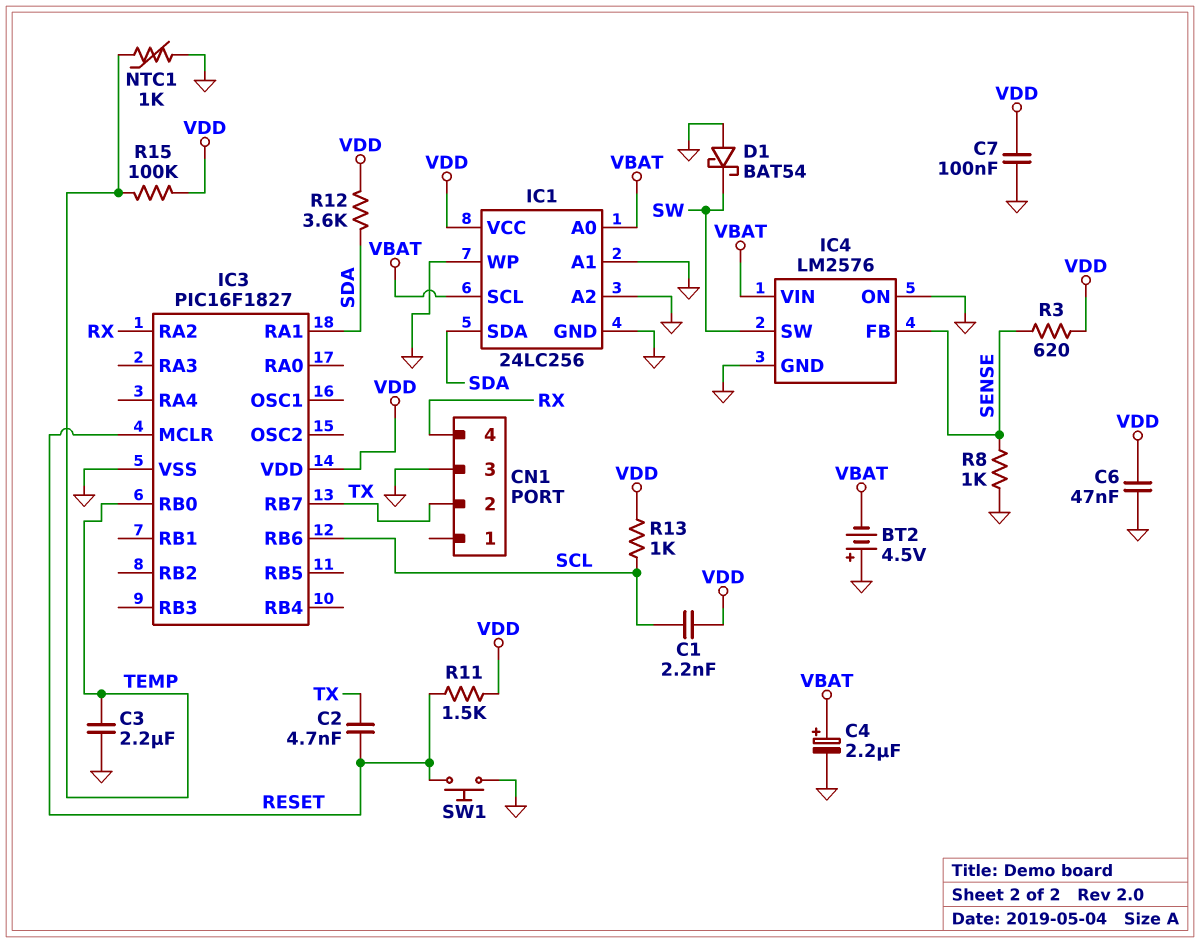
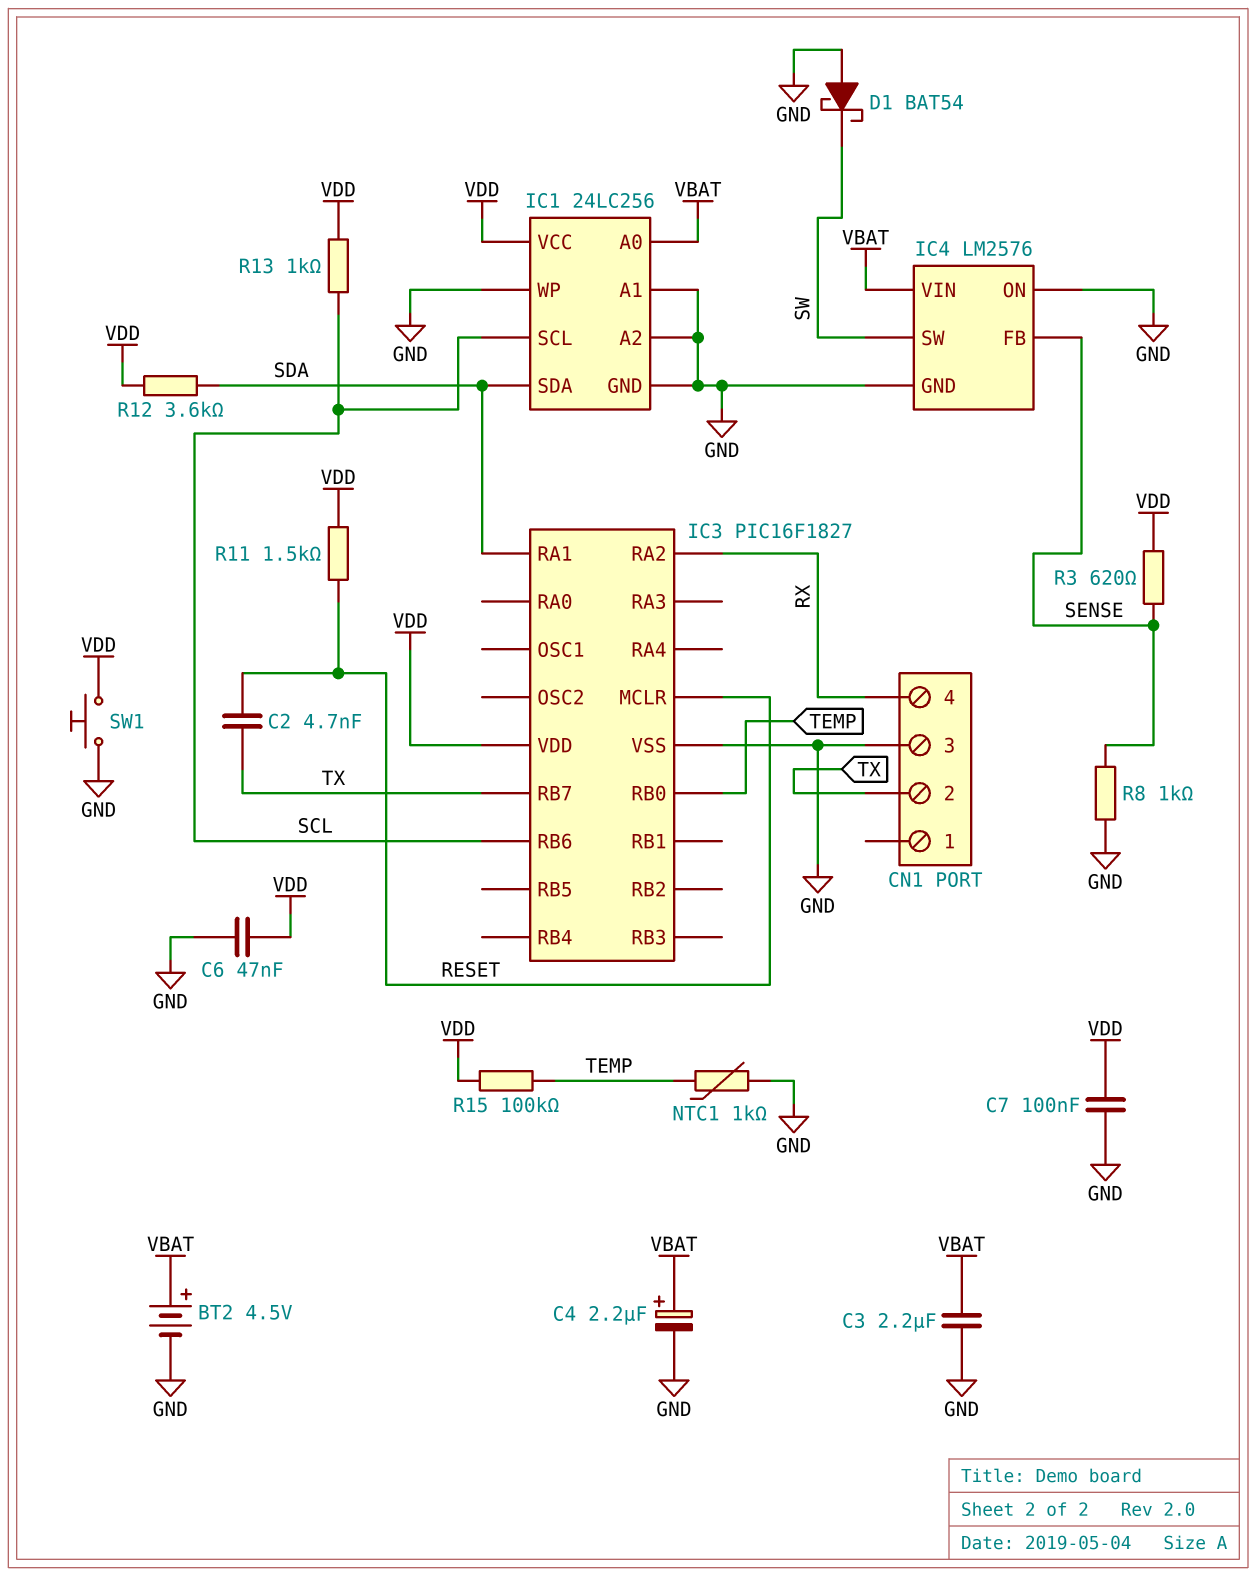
BT2: 4.5V (plus GND, minus VBAT) -> 4.5V (plus VBAT, minus GND)
C1: 2.2nF (SCL, VDD) -> none
C3: 2.2uF (GND, TEMP) -> 2.2uF (GND, VBAT)
IC1 pin SCL: VBAT -> SCL
SW1: button (GND, RESET) -> button (GND, VDD)

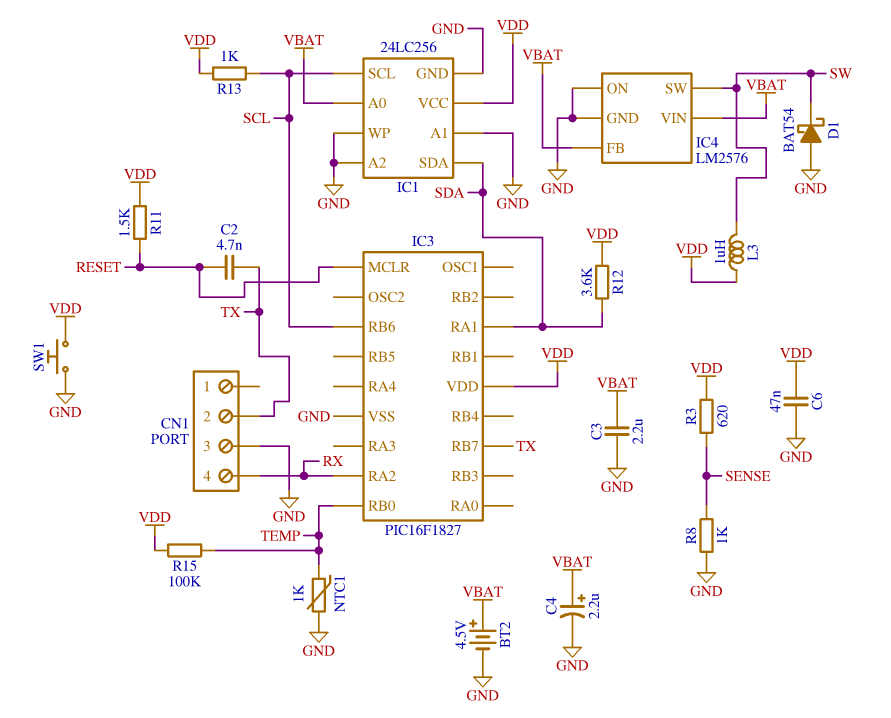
C7: 100nF (GND, VDD) -> none
IC4 pin FB: SENSE -> VBAT
L3: none -> 1uH (SW, VDD)

